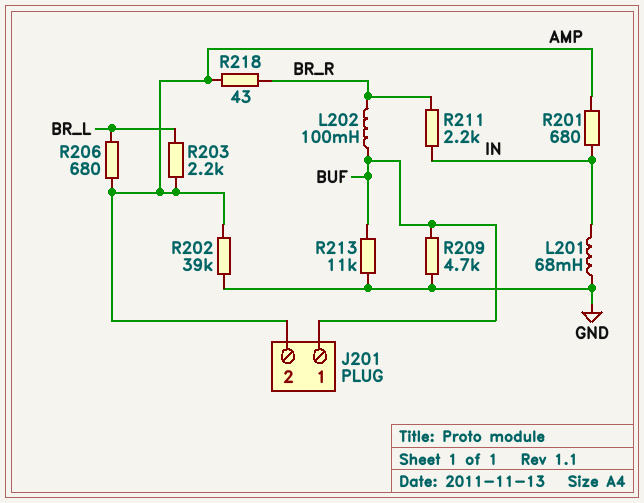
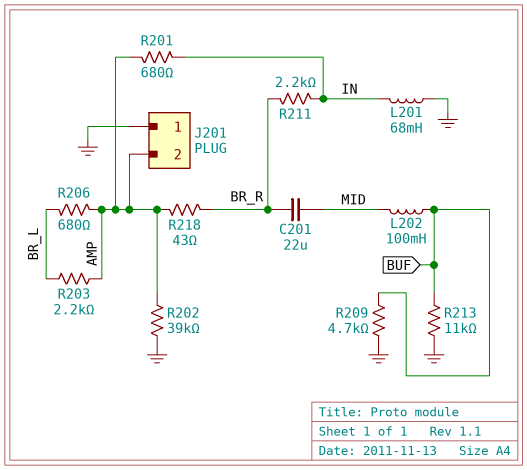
C201: none -> 22uF (BR_R, MID)
J201 pin 1: BUF -> GND
L202: 100mH (BR_R, BUF) -> 100mH (BUF, MID)

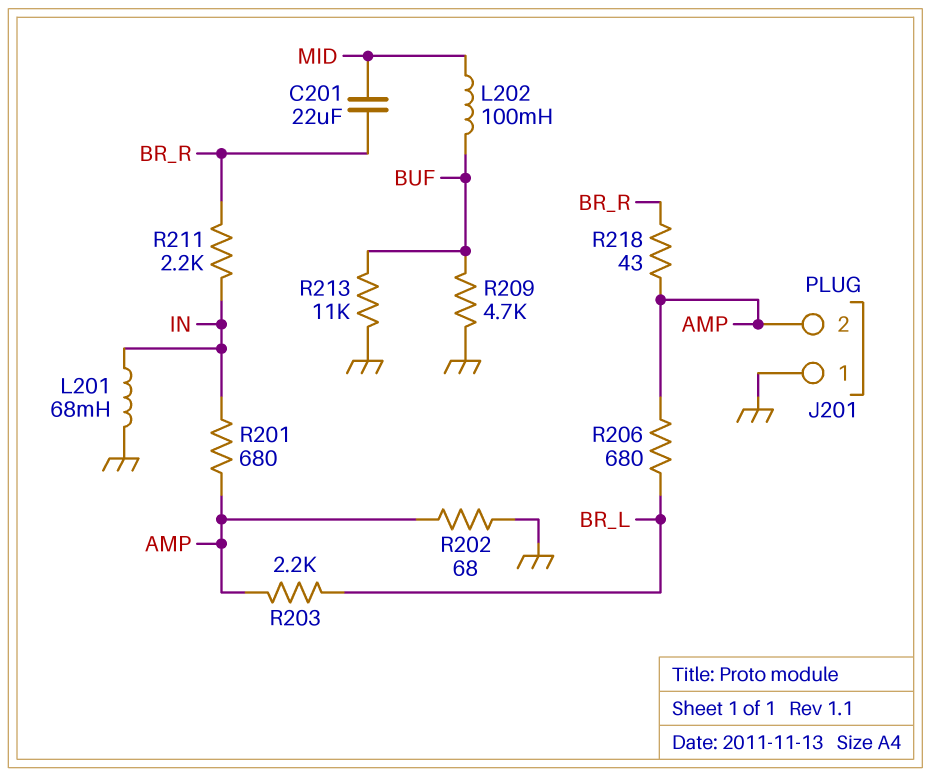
R202: 39k (AMP, GND) -> 68 (AMP, GND)

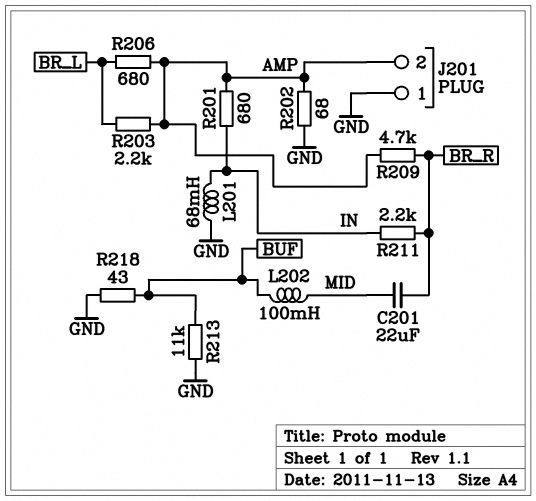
R209: 4.7k (BUF, GND) -> 4.7k (AMP, BR_R)
R218: 43 (AMP, BR_R) -> 43 (BUF, GND)

